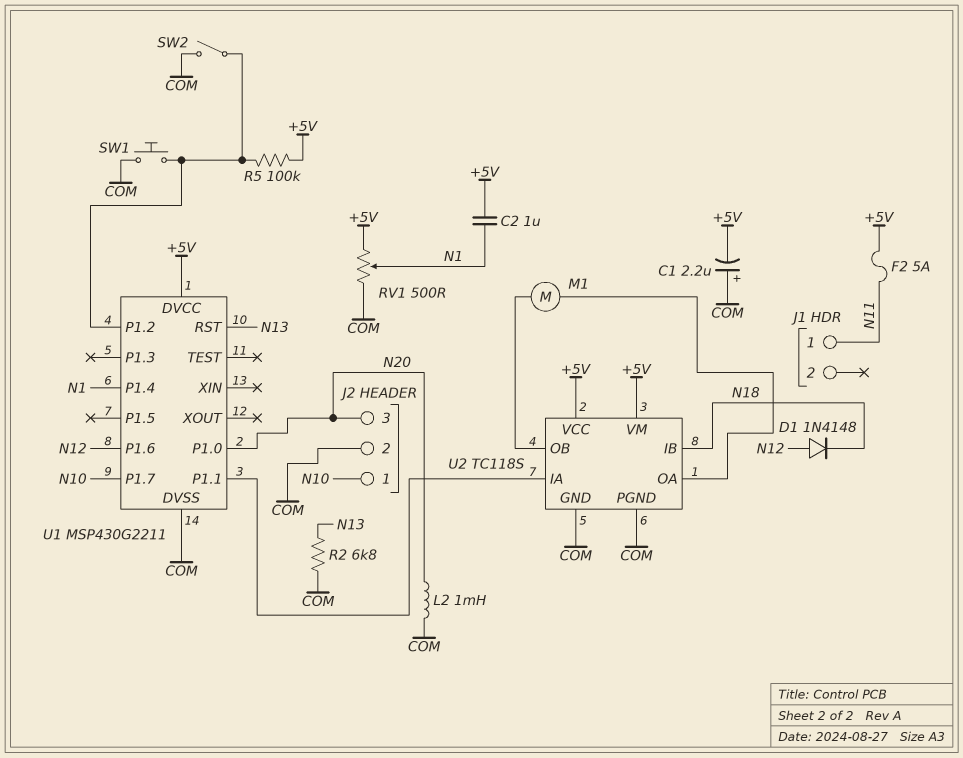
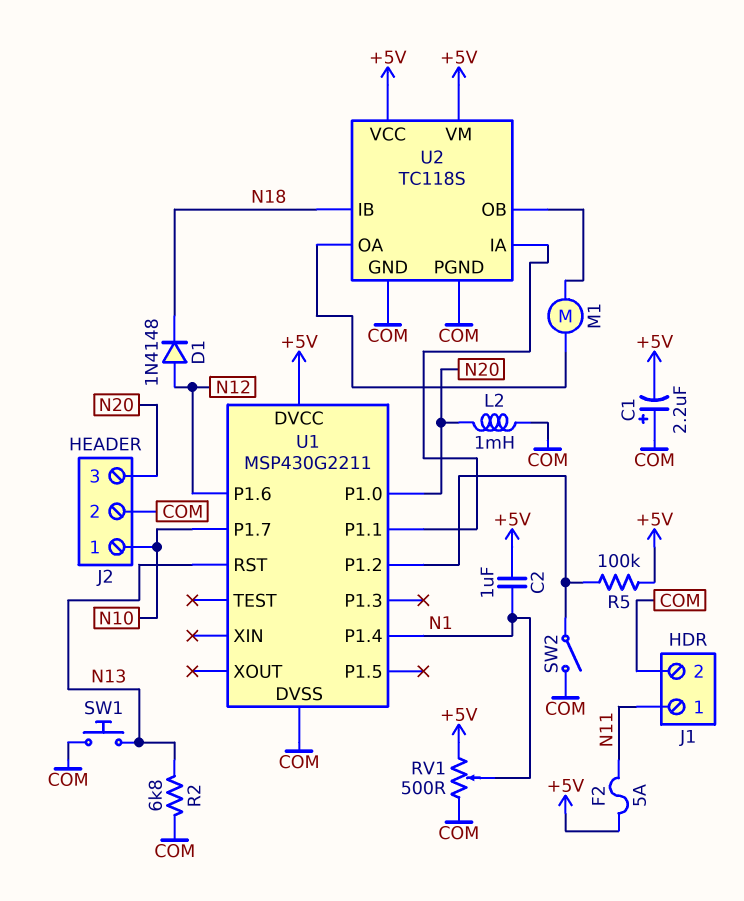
J1 pin 2: none -> COM
SW1: button (COM, U1/P1.2) -> button (COM, N13)

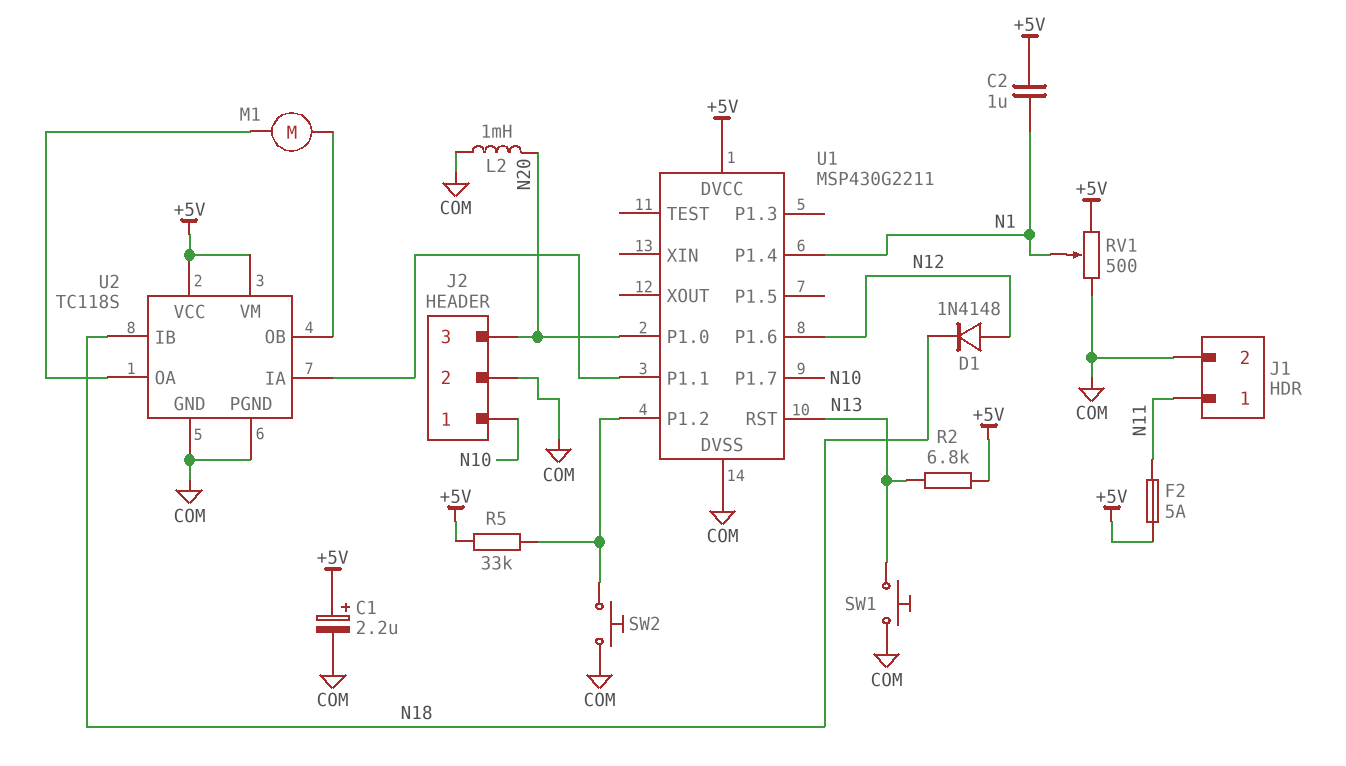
C1: 2.2uF (plus COM, minus +5V) -> 2.2uF (plus +5V, minus COM)
R2: 6.8k (COM, N13) -> 6.8k (+5V, N13)
R5: 100k (+5V, U1/P1.2) -> 33k (+5V, U1/P1.2)
SW2: switch (COM, U1/P1.2) -> button (COM, U1/P1.2)

